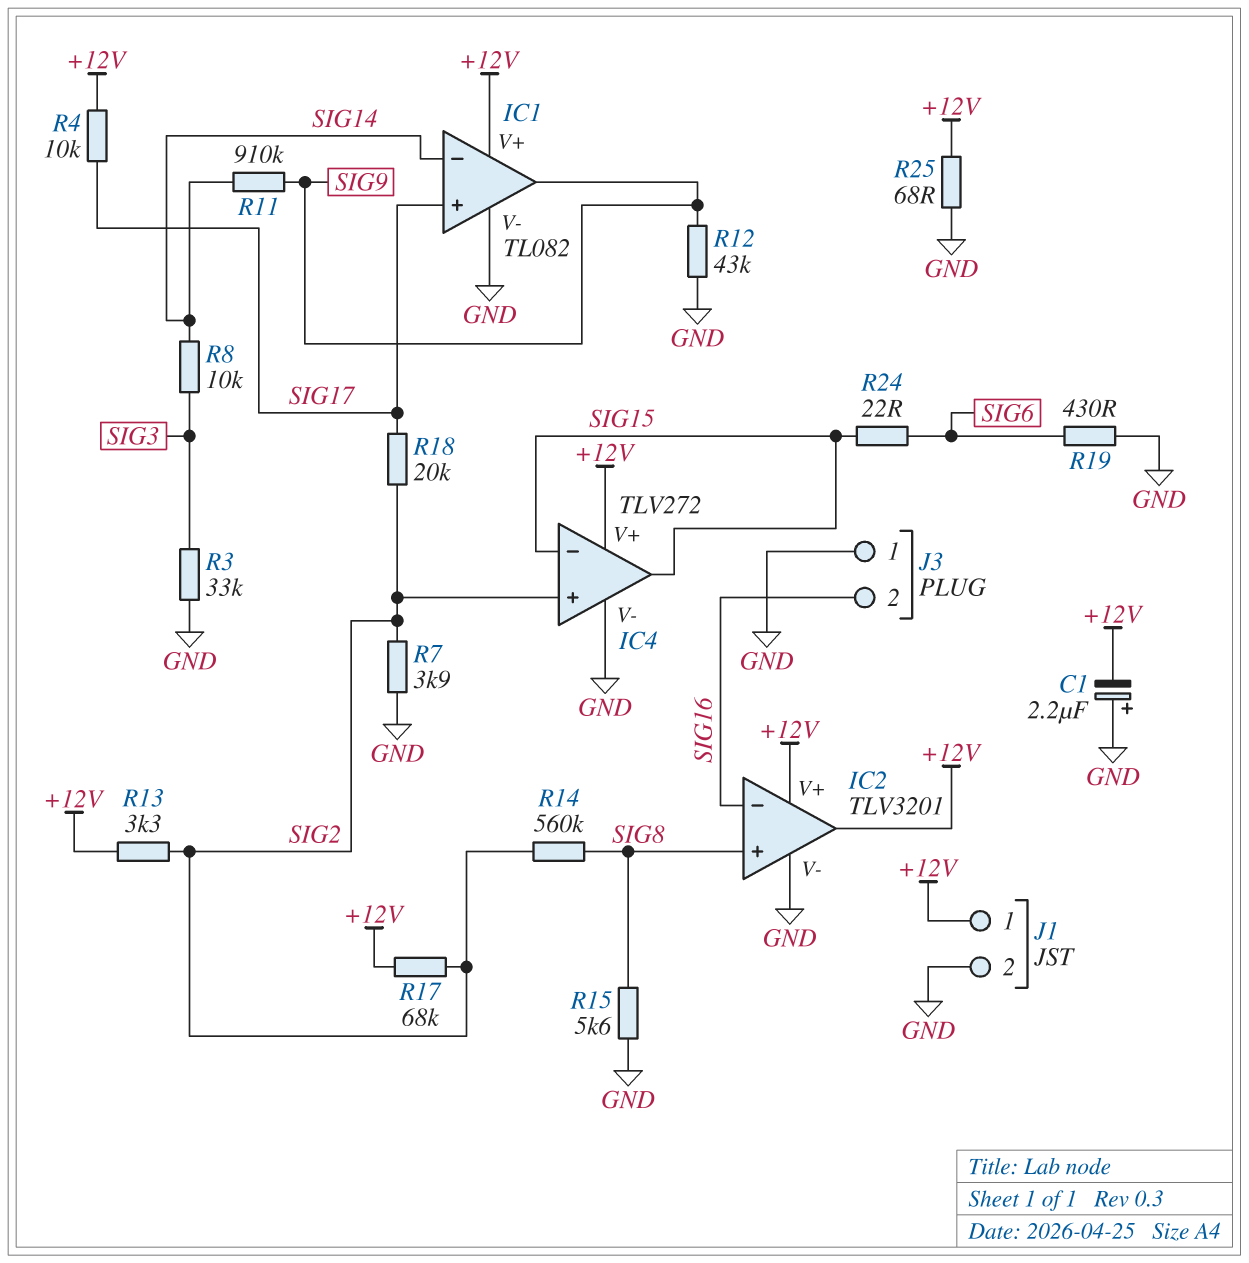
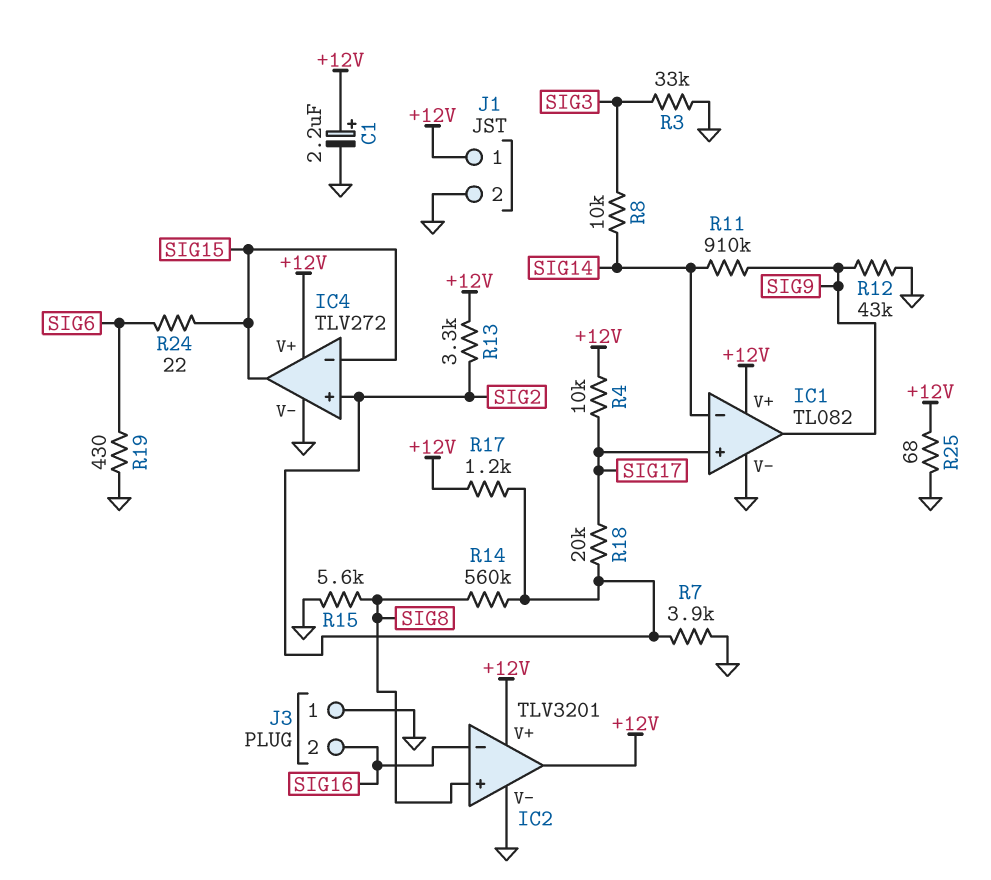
C1: 2.2uF (plus GND, minus +12V) -> 2.2uF (plus +12V, minus GND)
R17: 68k (+12V, SIG2) -> 1.2k (+12V, SIG2)

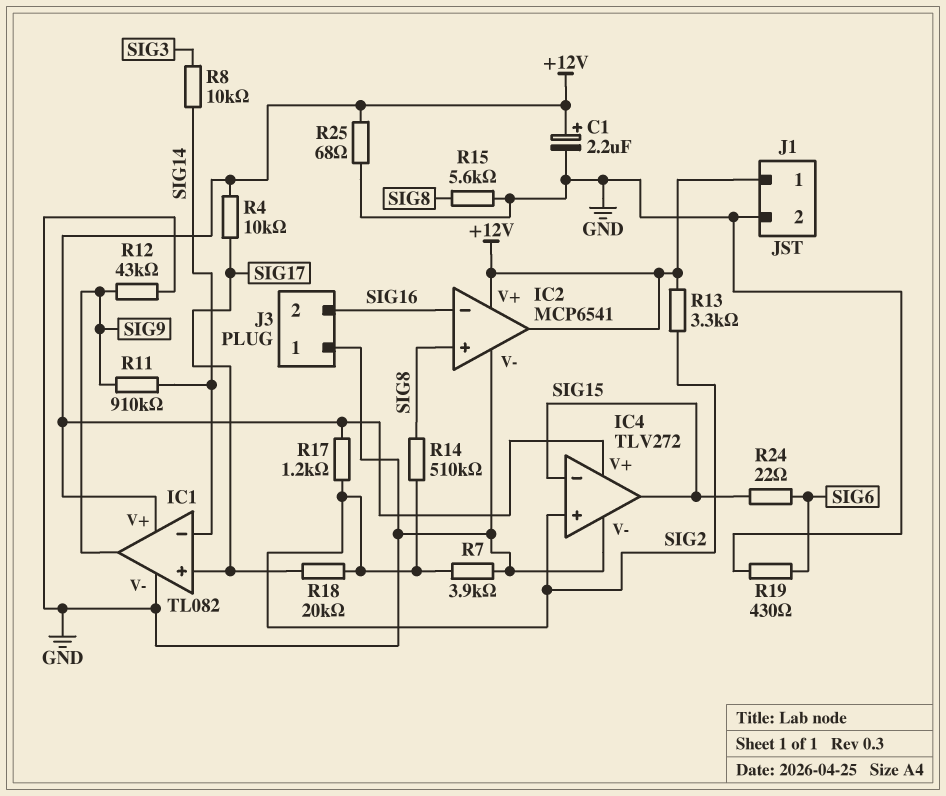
IC2: TLV3201 -> MCP6541
R3: 33k (GND, SIG3) -> none
R14: 560k (SIG2, SIG8) -> 510k (SIG2, SIG8)

